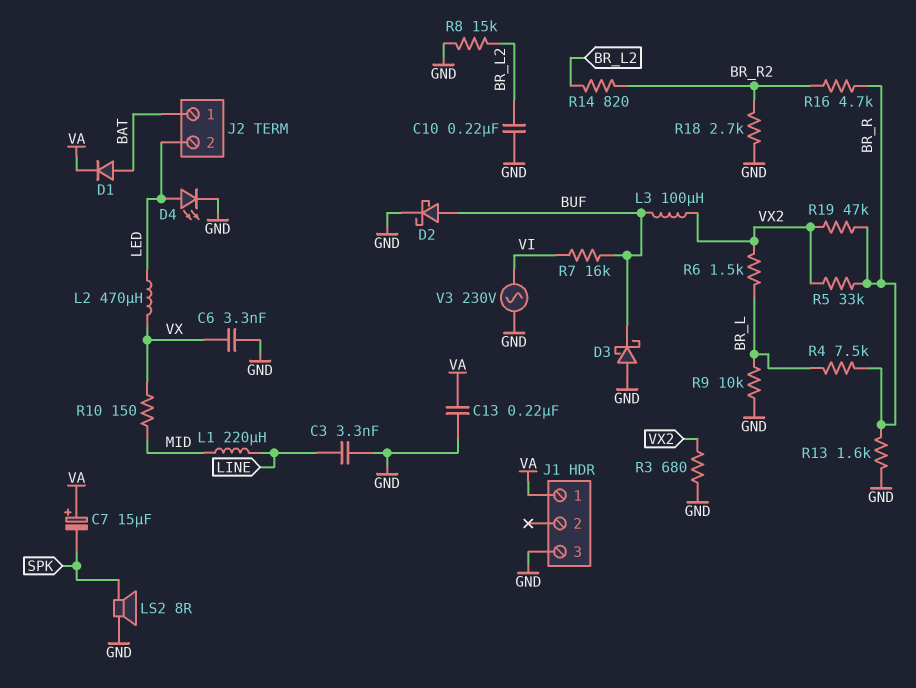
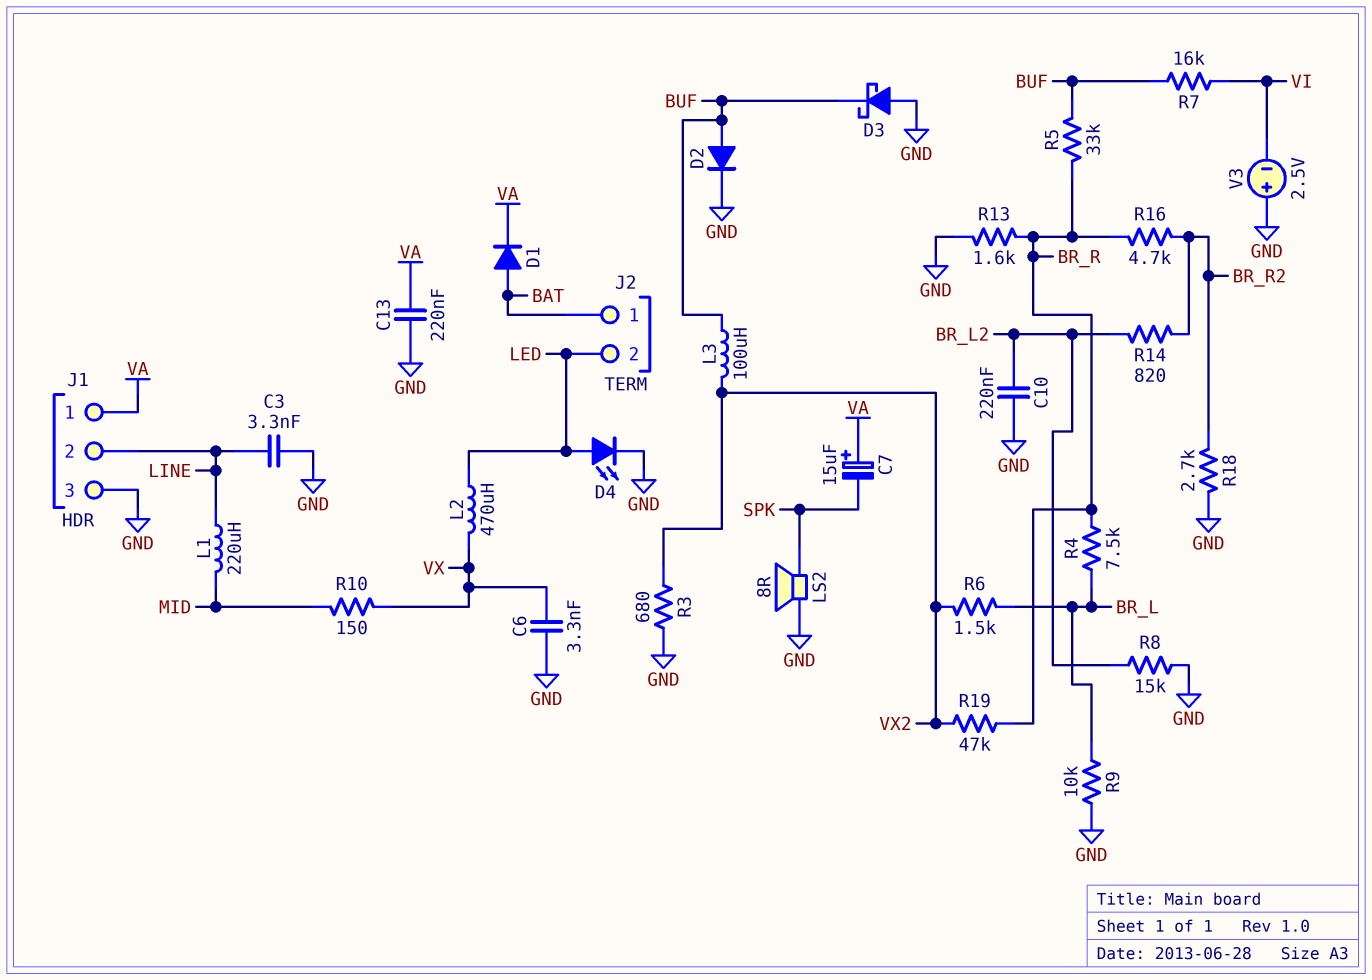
D2: schottky (A BUF, K GND) -> diode (A BUF, K GND)
J1 pin 2: none -> LINE
R5: 33k (BR_R, VX2) -> 33k (BR_R, BUF)
V3: AC 230V (GND, VI) -> 2.5V (plus GND, minus VI)

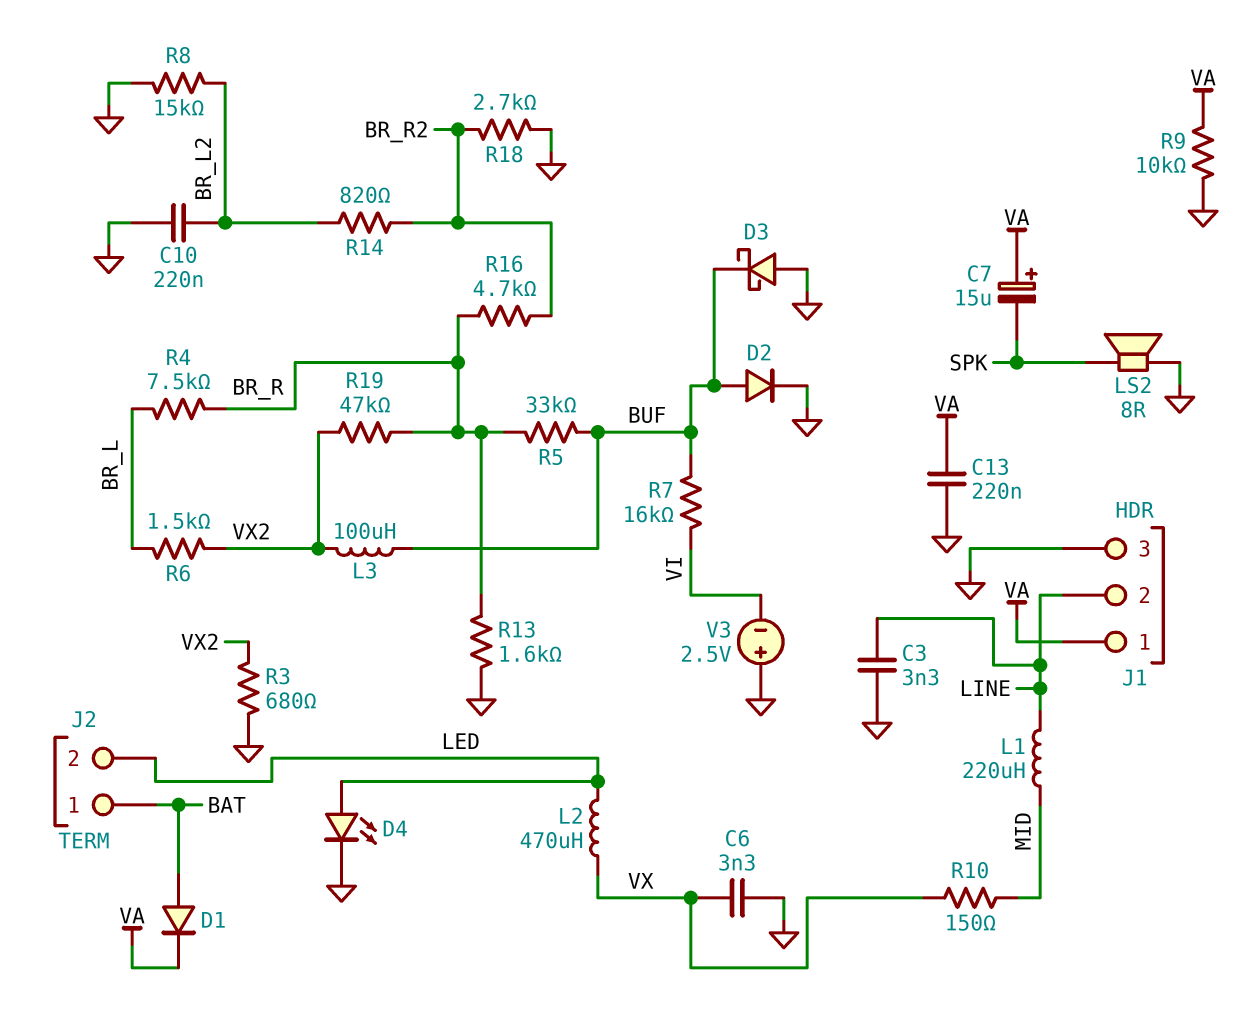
R9: 10k (BR_L, GND) -> 10k (GND, VA)

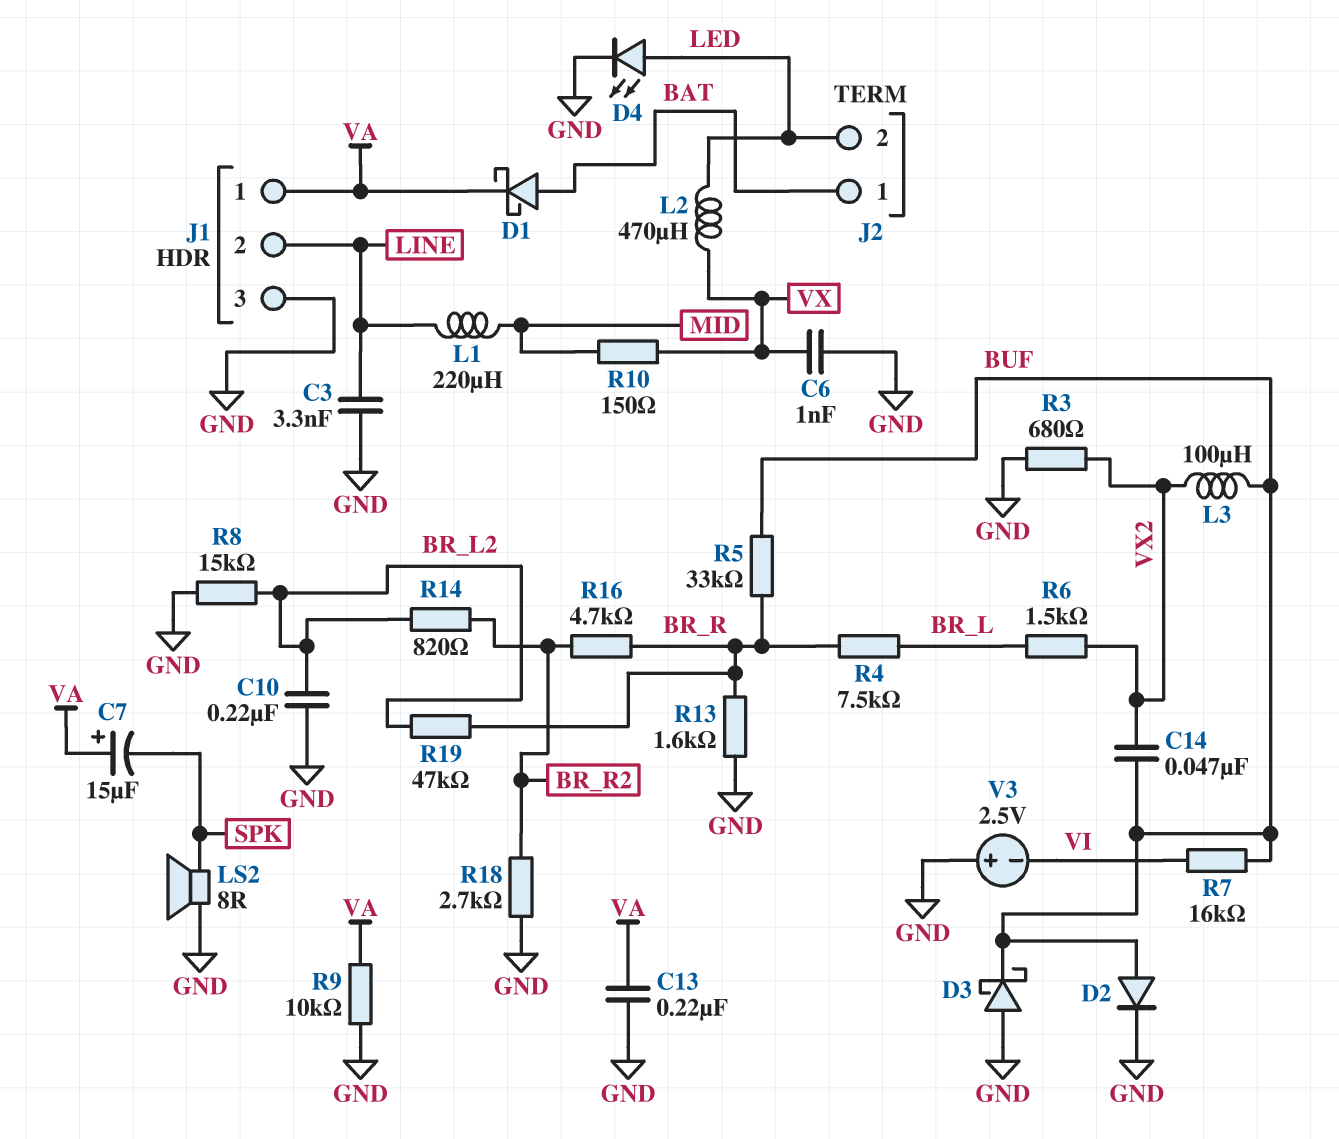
C6: 3.3nF (GND, VX) -> 1nF (GND, VX)
C14: none -> 47nF (BUF, VX2)
D1: diode (A BAT, K VA) -> schottky (A BAT, K VA)
R19: 47k (BR_R, VX2) -> 47k (BR_L2, BR_R)

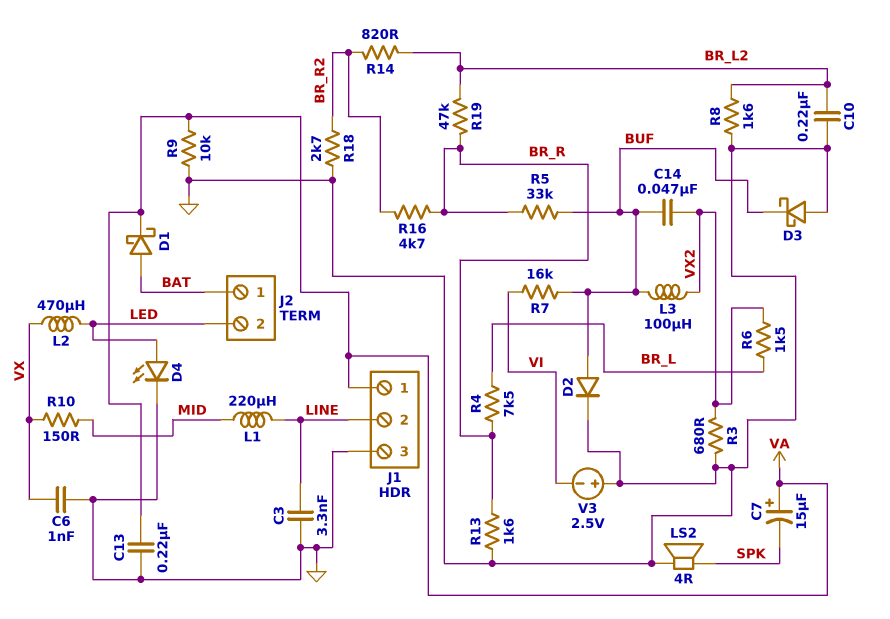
LS2: speaker 8R (GND, SPK) -> speaker 4R (GND, SPK)
R8: 15k (BR_L2, GND) -> 1.6k (BR_L2, GND)

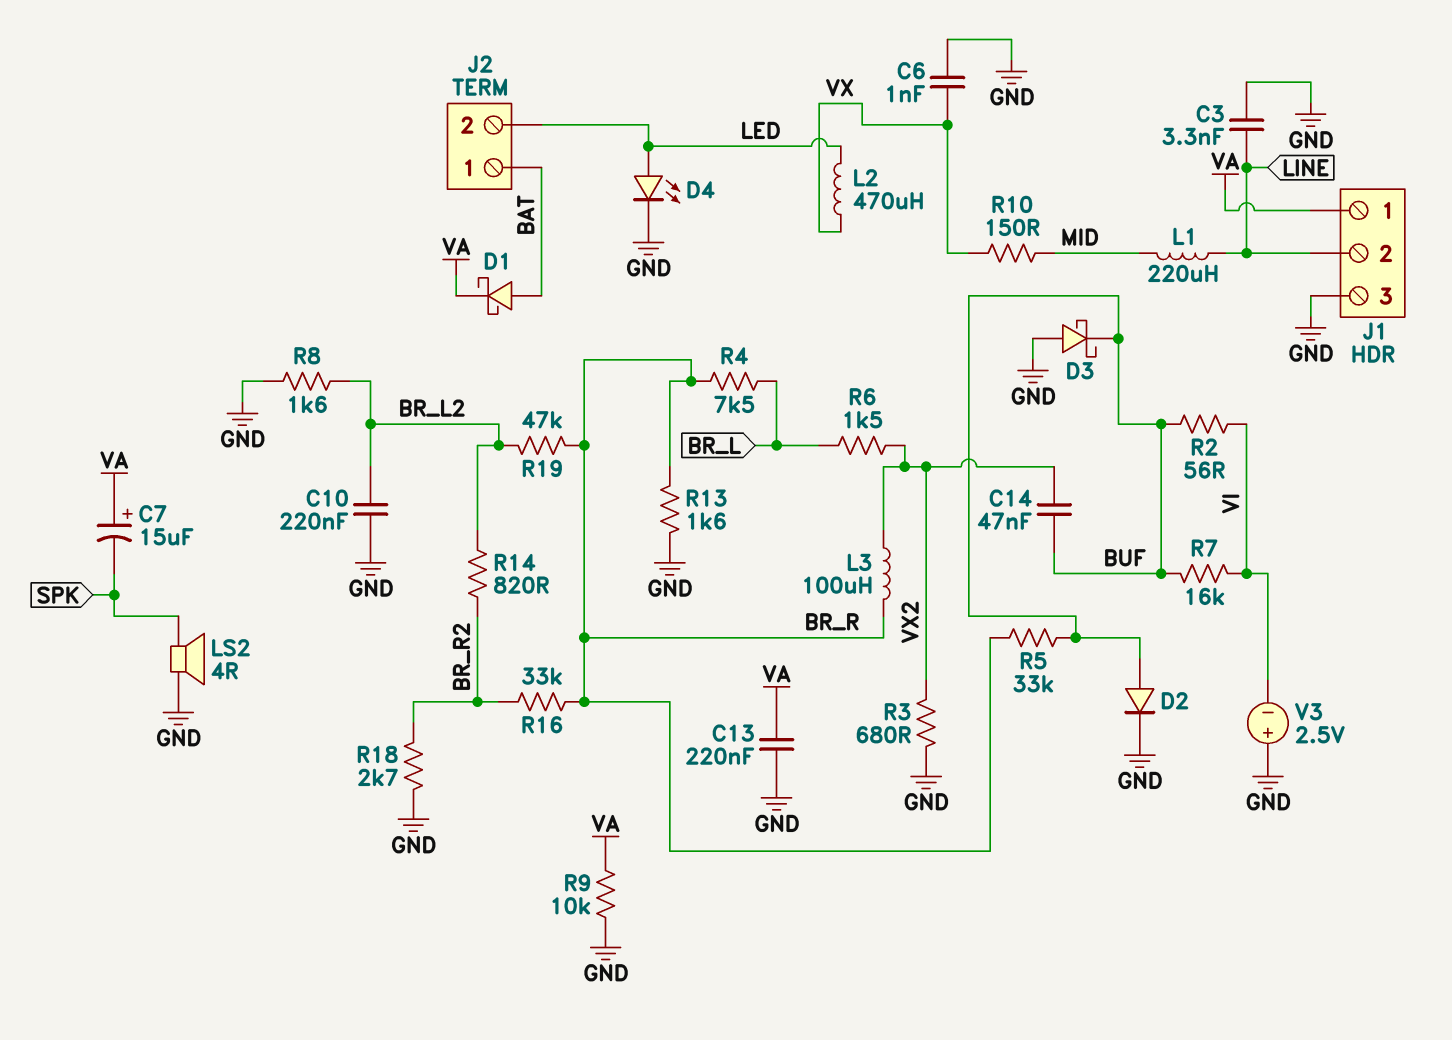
L3: 100uH (BUF, VX2) -> 100uH (BR_R, VX2)
R2: none -> 56 (BUF, VI)
R16: 4.7k (BR_R, BR_R2) -> 33k (BR_R, BR_R2)

